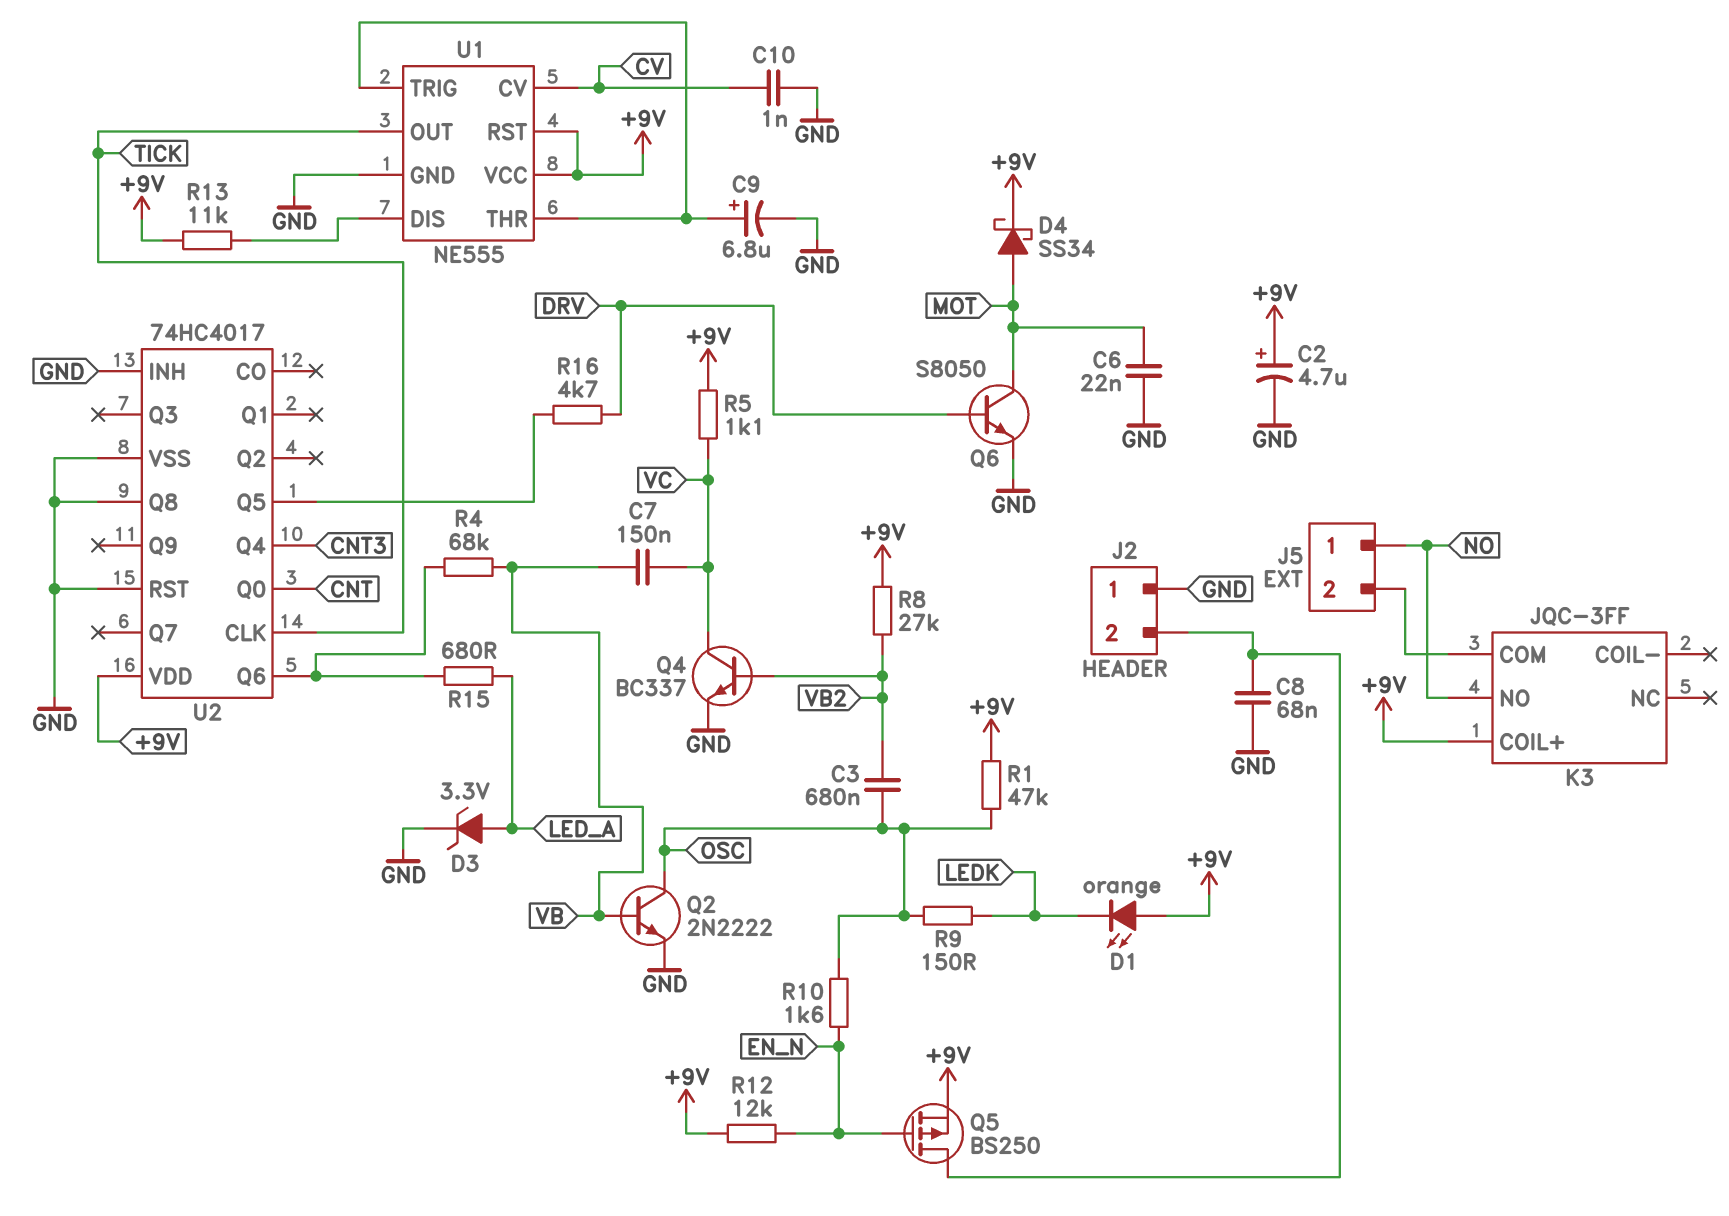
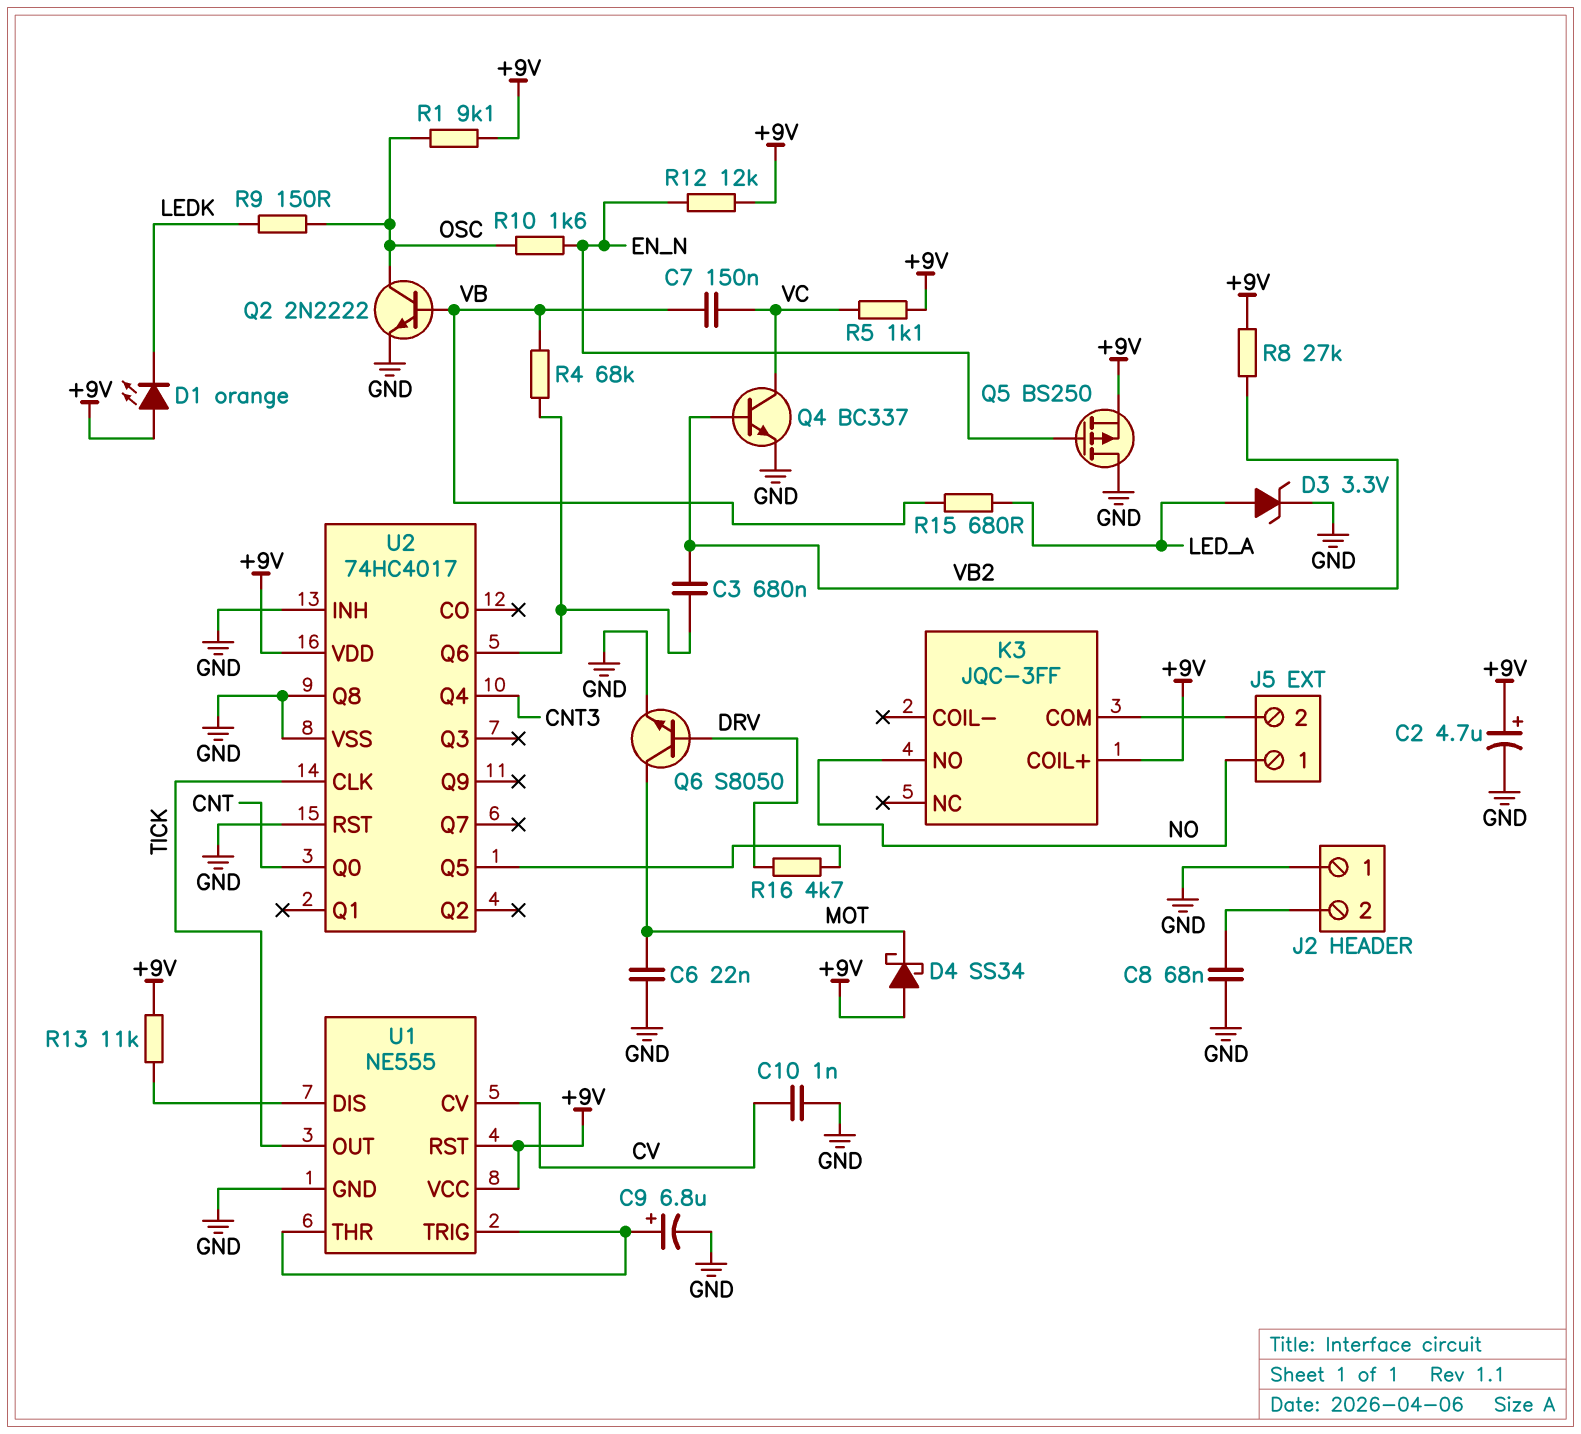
C3: 680nF (OSC, VB2) -> 680nF (U2/Q6, VB2)
D4: schottky SS34 (A MOT, K +9V) -> schottky SS34 (A +9V, K MOT)
Q5: PMOS BS250 (G EN_N, D J2/2, S +9V) -> PMOS BS250 (G EN_N, D GND, S +9V)
R1: 47k (+9V, OSC) -> 9.1k (+9V, OSC)
R15: 680 (LED_A, U2/Q6) -> 680 (LED_A, VB)

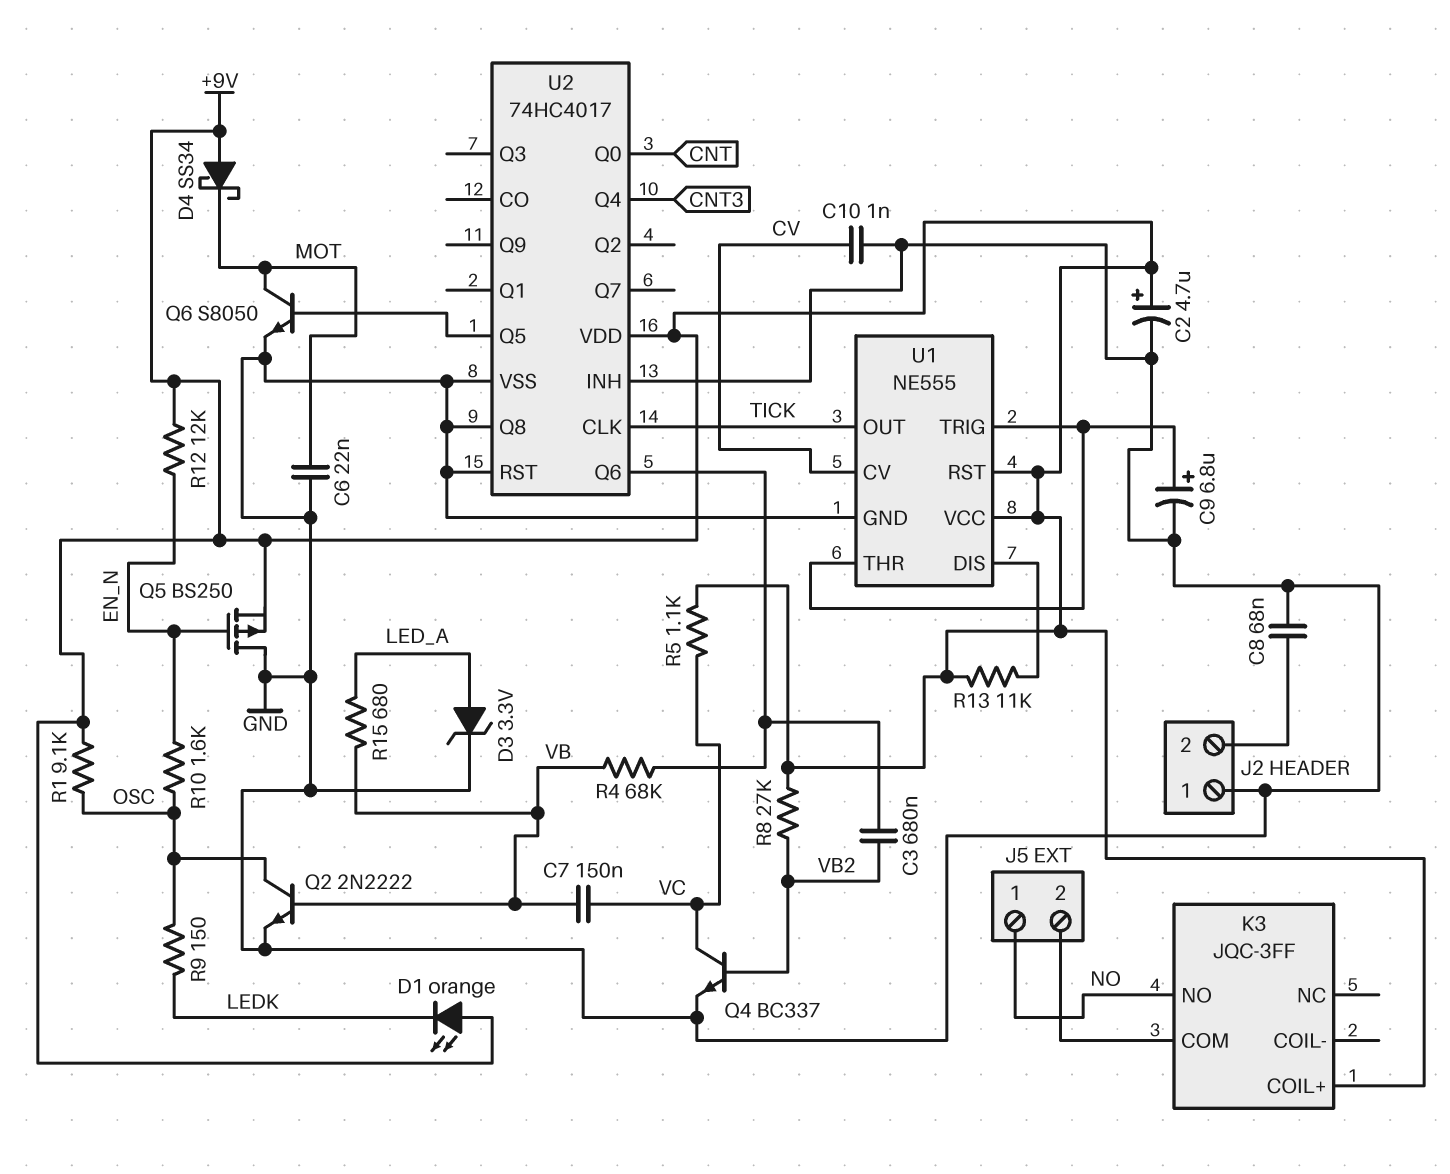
Q6: NPN S8050 (B DRV, C MOT, E GND) -> NPN S8050 (B U2/Q5, C MOT, E GND)
R16: 4.7k (DRV, U2/Q5) -> none

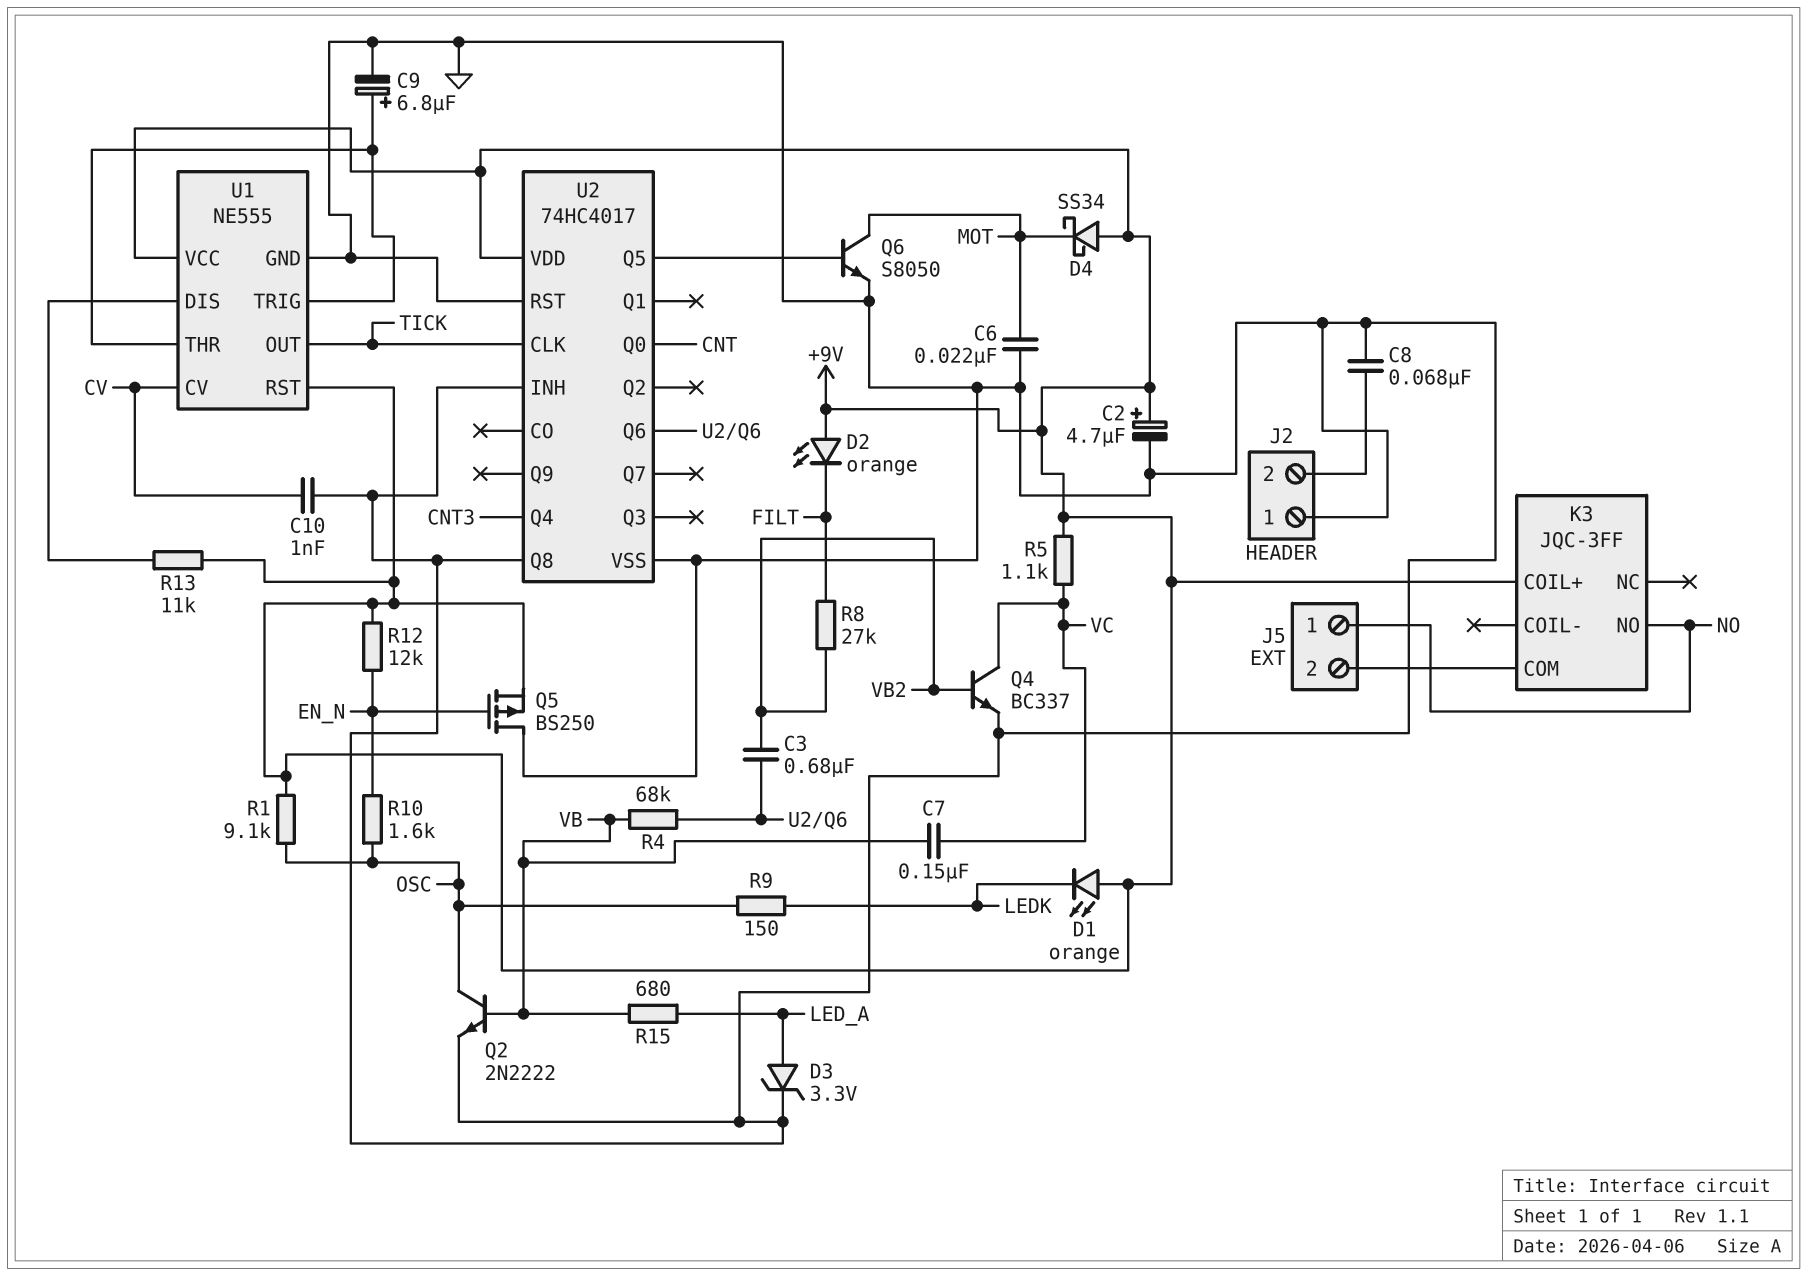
D2: none -> LED orange (A +9V, K FILT)
R8: 27k (+9V, VB2) -> 27k (FILT, VB2)

